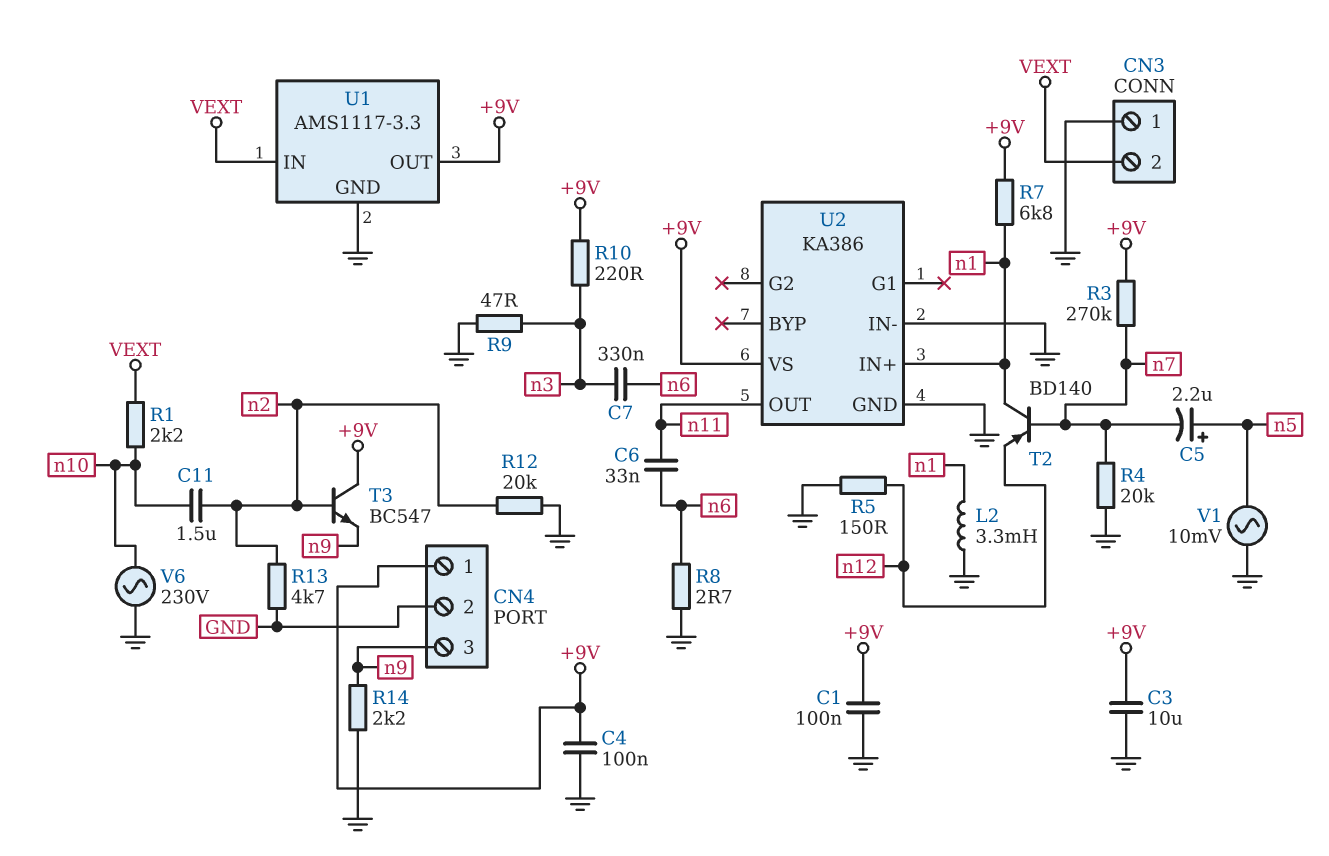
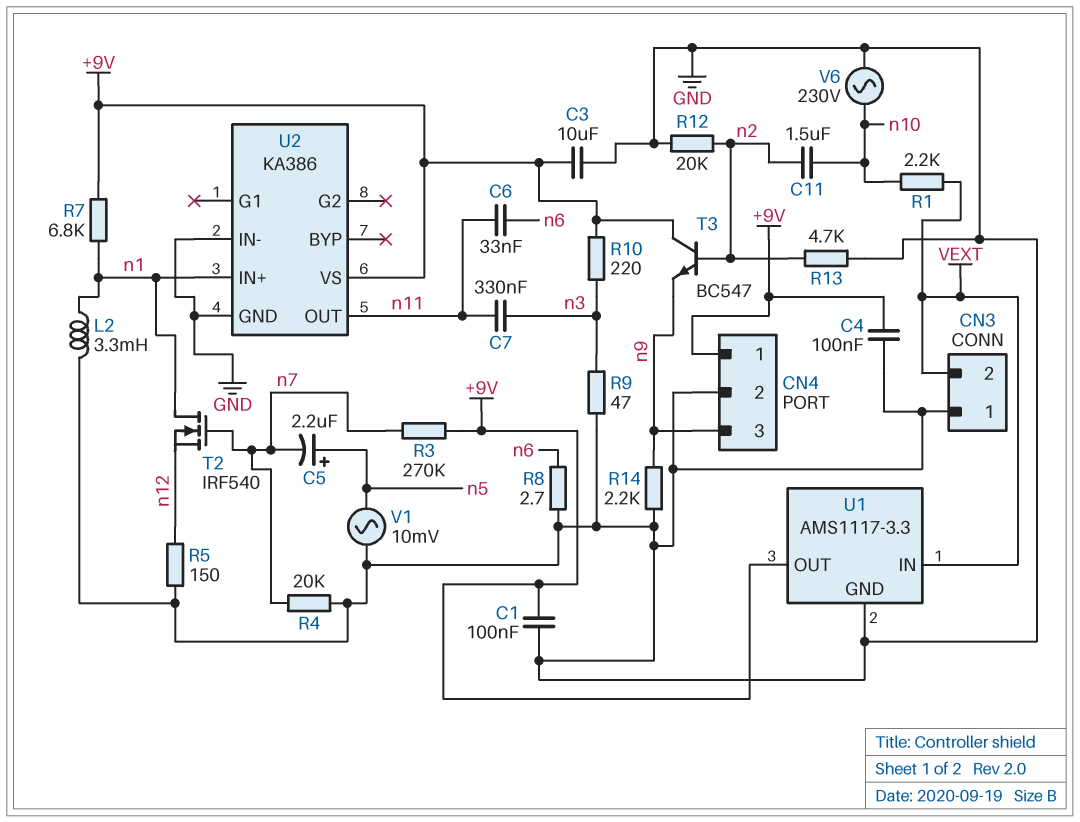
C7: 330nF (n3, n6) -> 330nF (n3, n11)
T2: PNP BD140 (B n7, C n1, E n12) -> NMOS IRF540 (G n7, D n1, S n12)

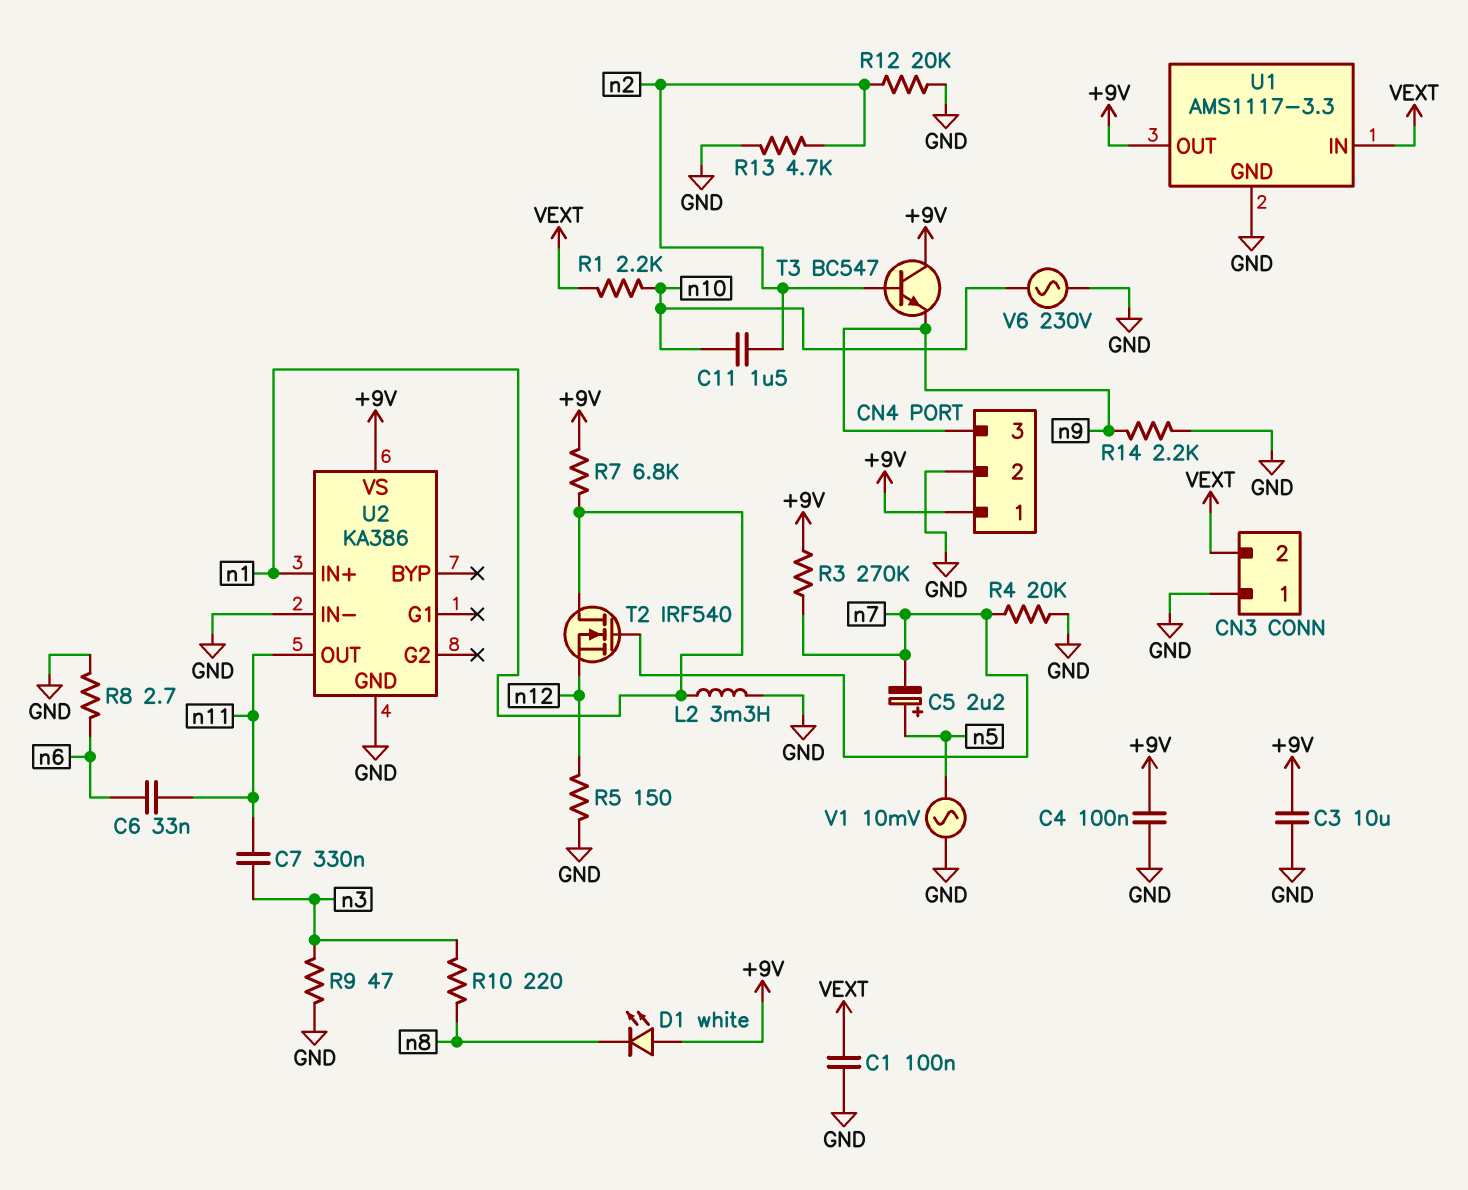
C1: 100nF (+9V, GND) -> 100nF (GND, VEXT)
D1: none -> LED white (A +9V, K n8)
R10: 220 (+9V, n3) -> 220 (n3, n8)

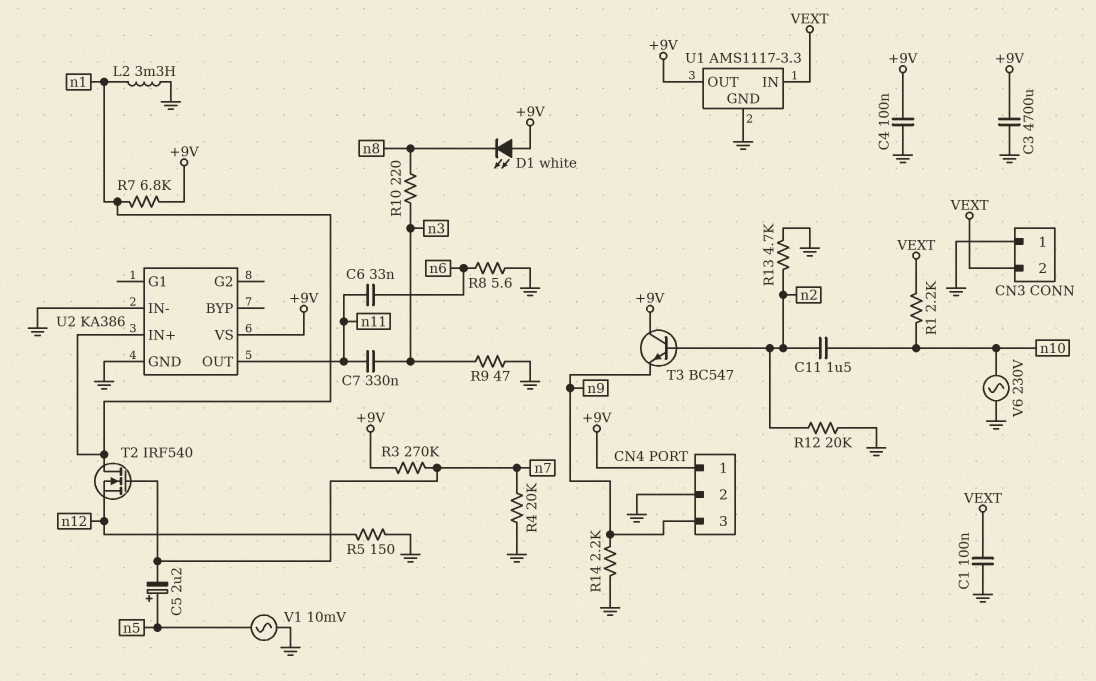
C3: 10uF (+9V, GND) -> 4700uF (+9V, GND)
R8: 2.7 (GND, n6) -> 5.6 (GND, n6)

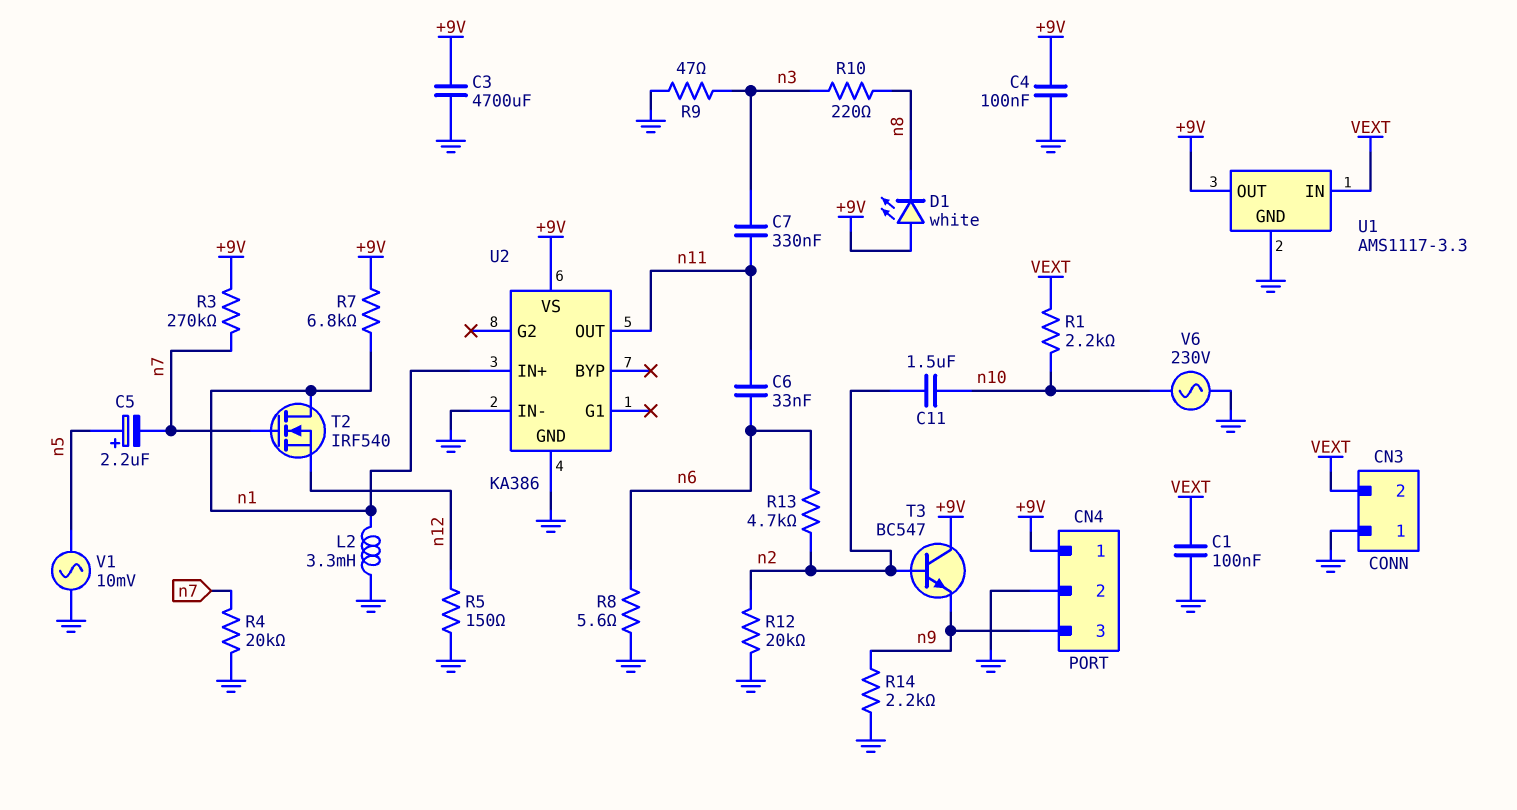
R13: 4.7k (GND, n2) -> 4.7k (n2, n6)

